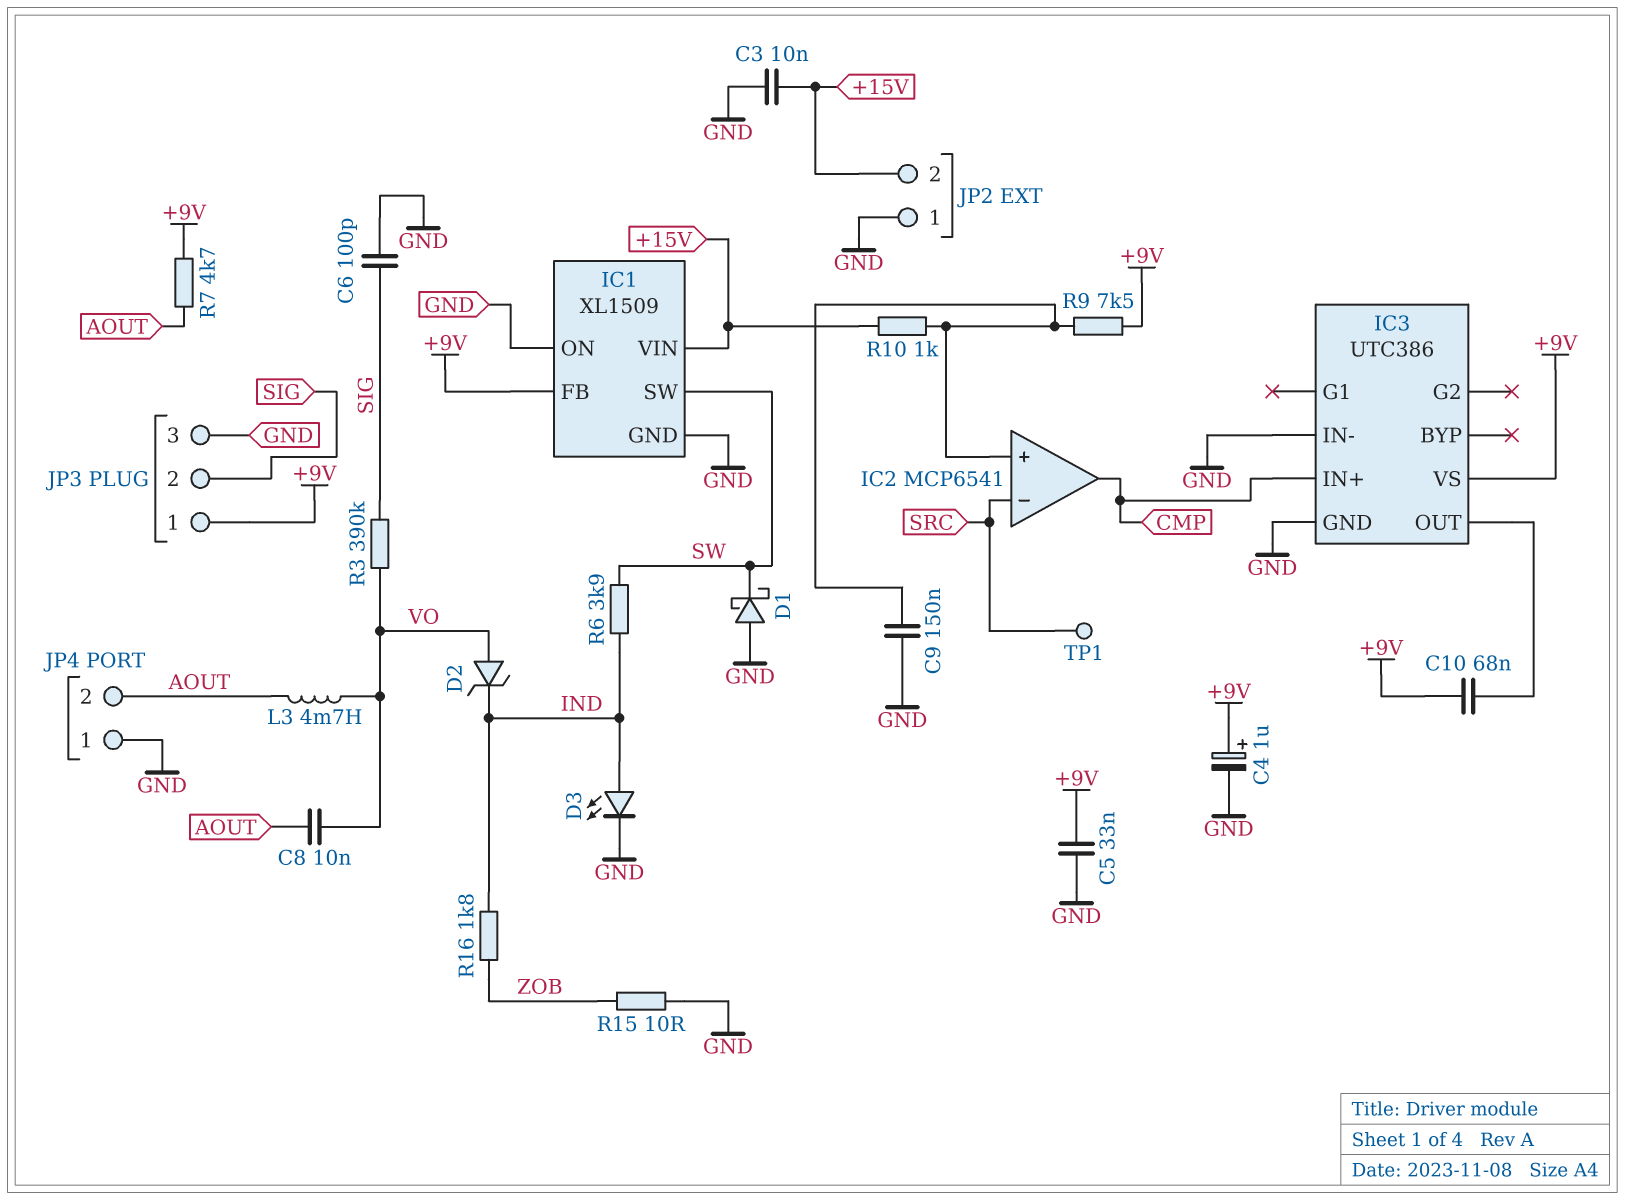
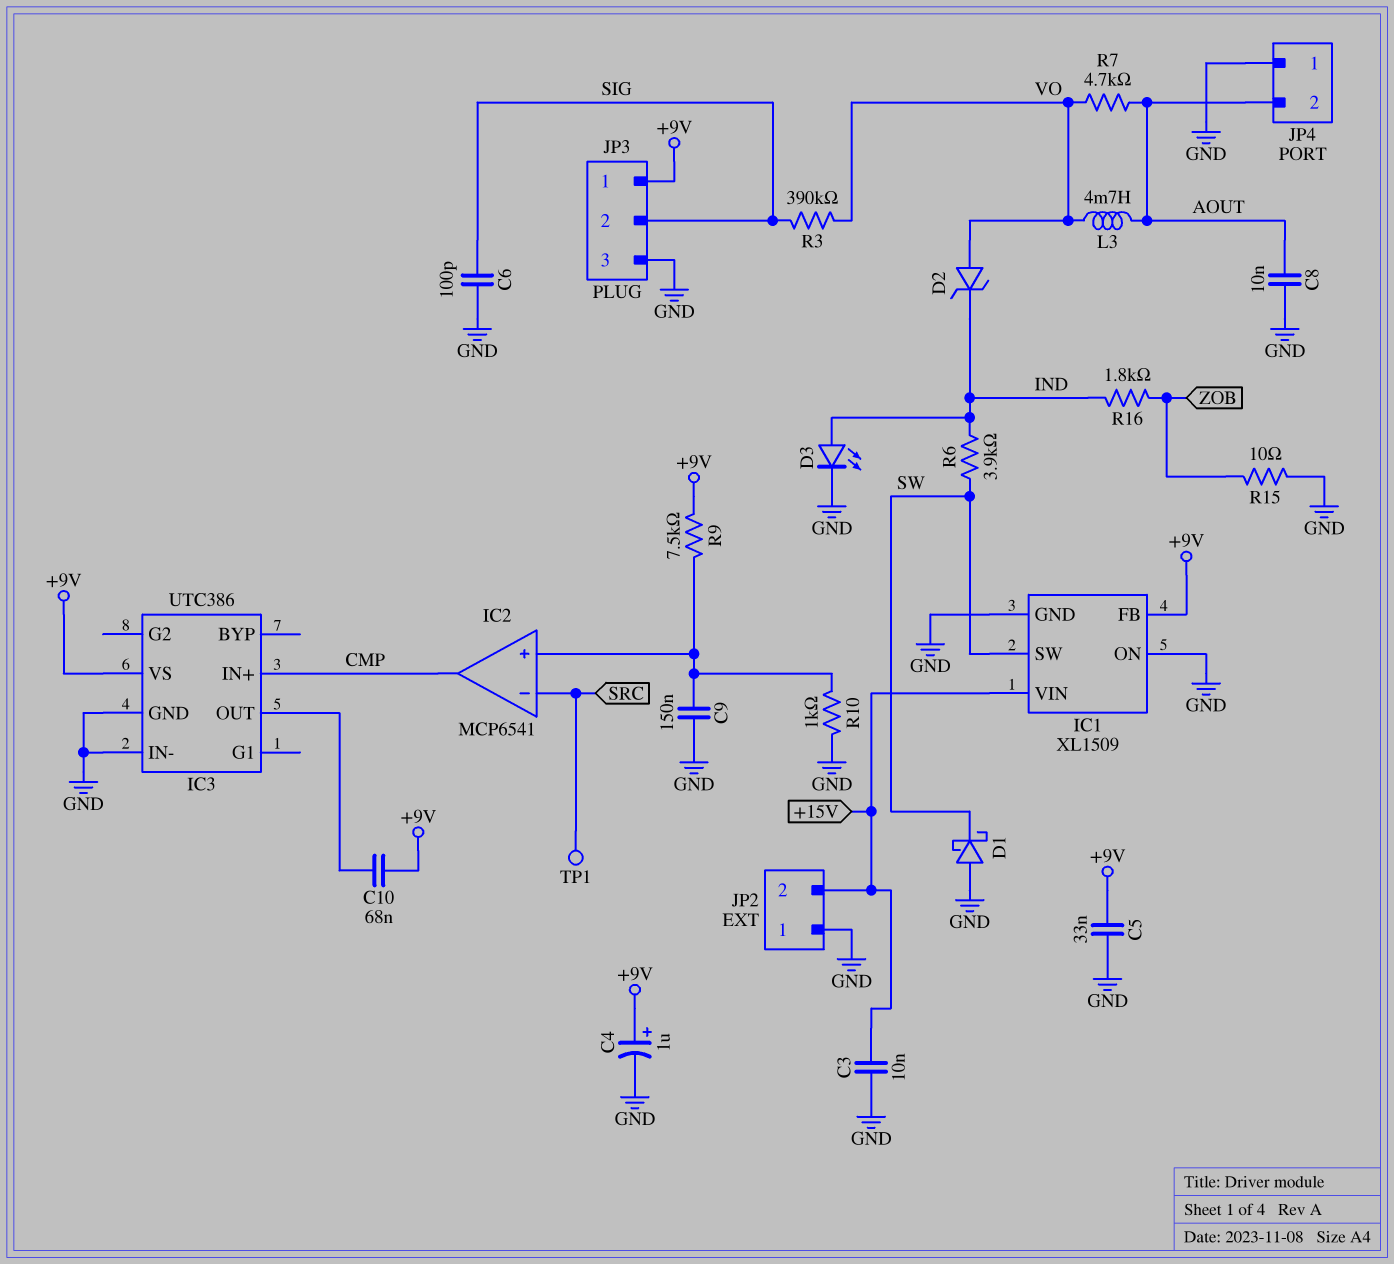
C8: 10nF (AOUT, VO) -> 10nF (AOUT, GND)
R7: 4.7k (+9V, AOUT) -> 4.7k (AOUT, VO)
R10: 1k (+15V, IC2/in+) -> 1k (GND, IC2/in+)

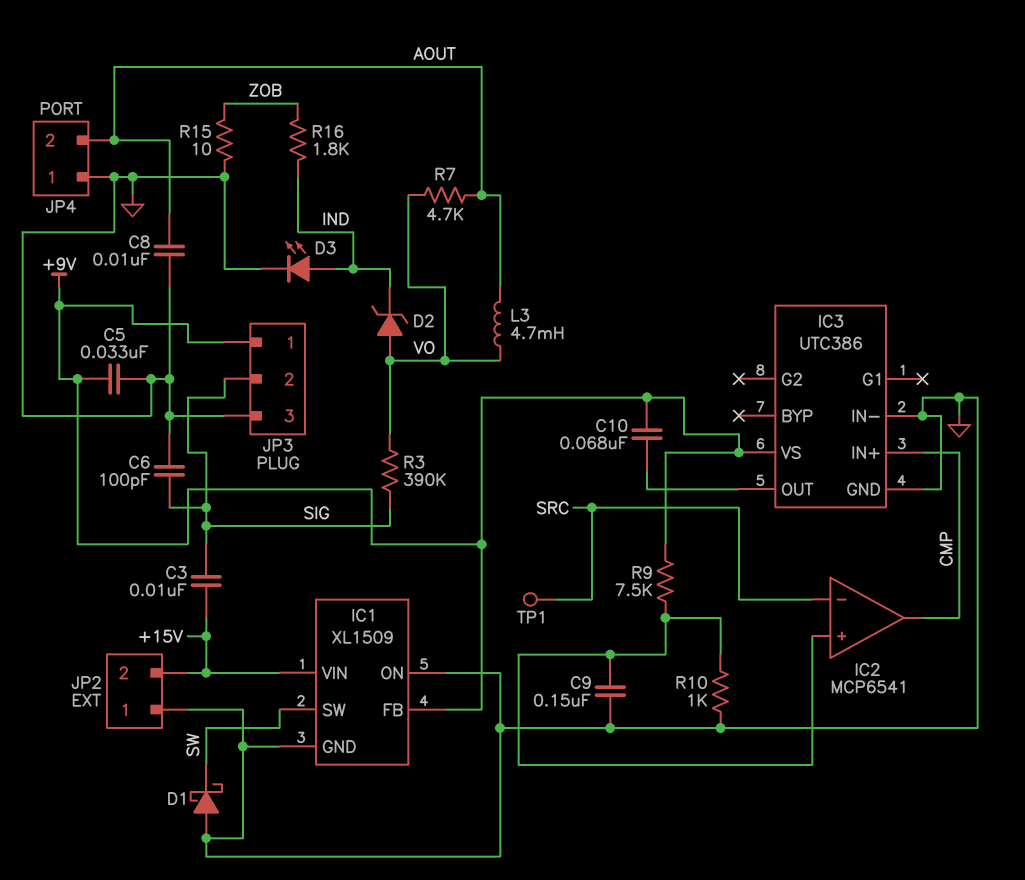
C3: 10nF (+15V, GND) -> 10nF (+15V, SIG)
C4: 1uF (plus +9V, minus GND) -> none
R6: 3.9k (IND, SW) -> none

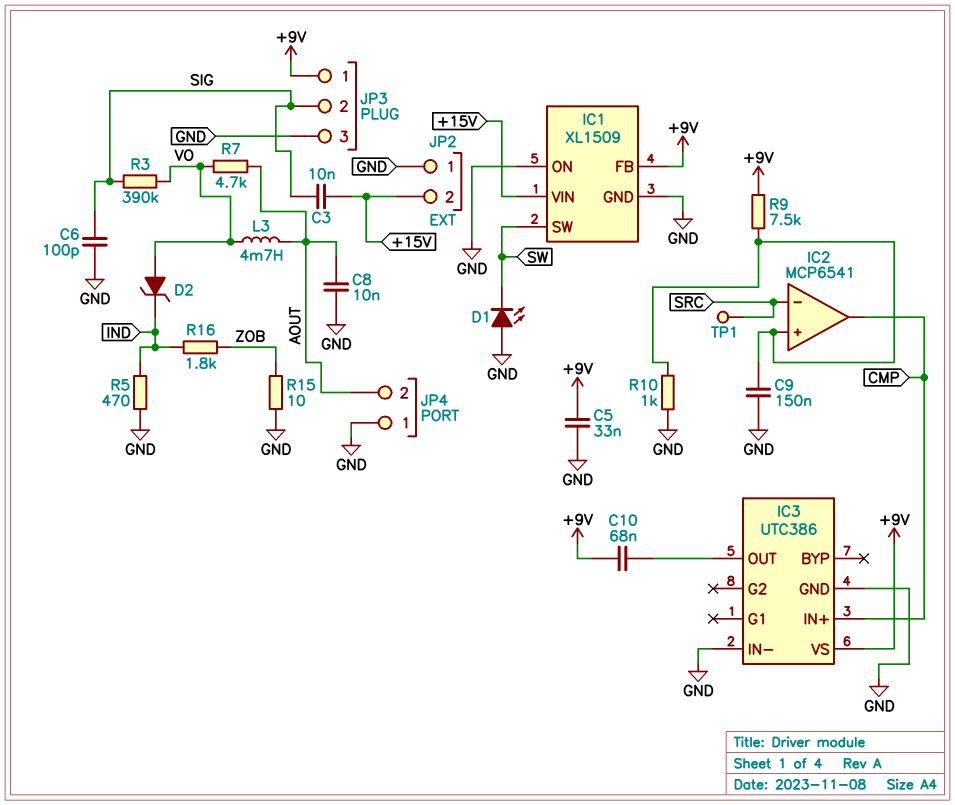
D1: schottky (A GND, K SW) -> LED (A GND, K SW)
D3: LED (A IND, K GND) -> none
R5: none -> 470 (GND, IND)

